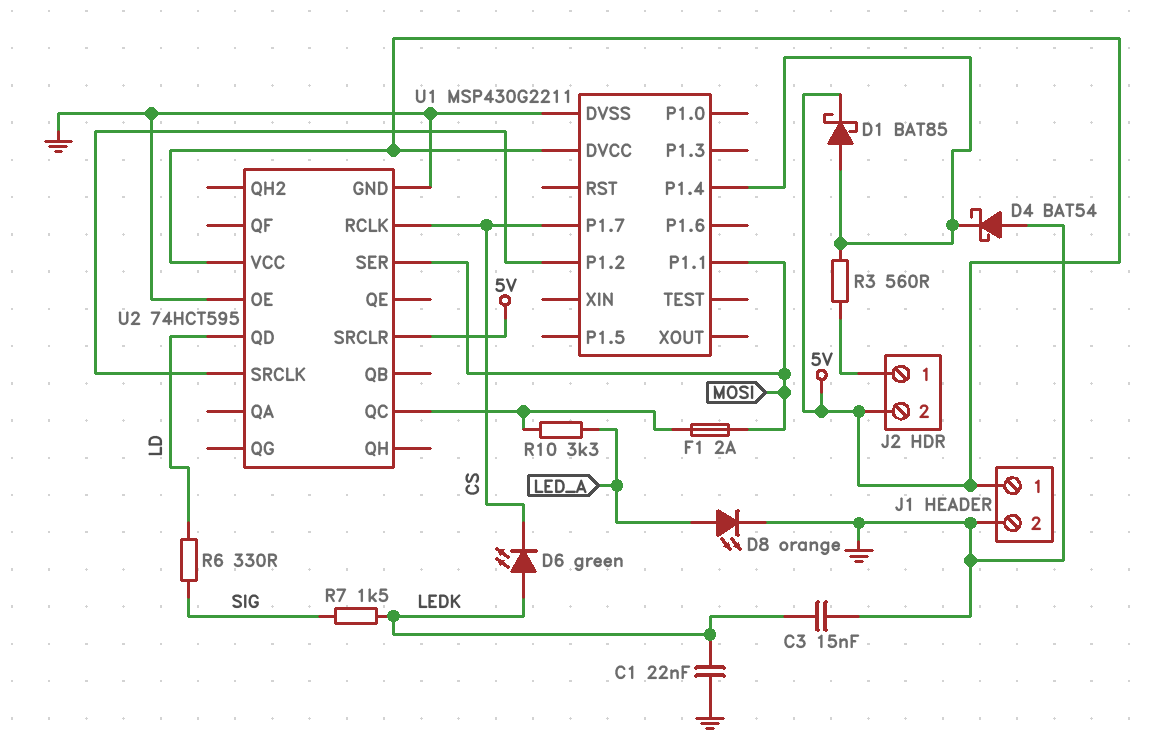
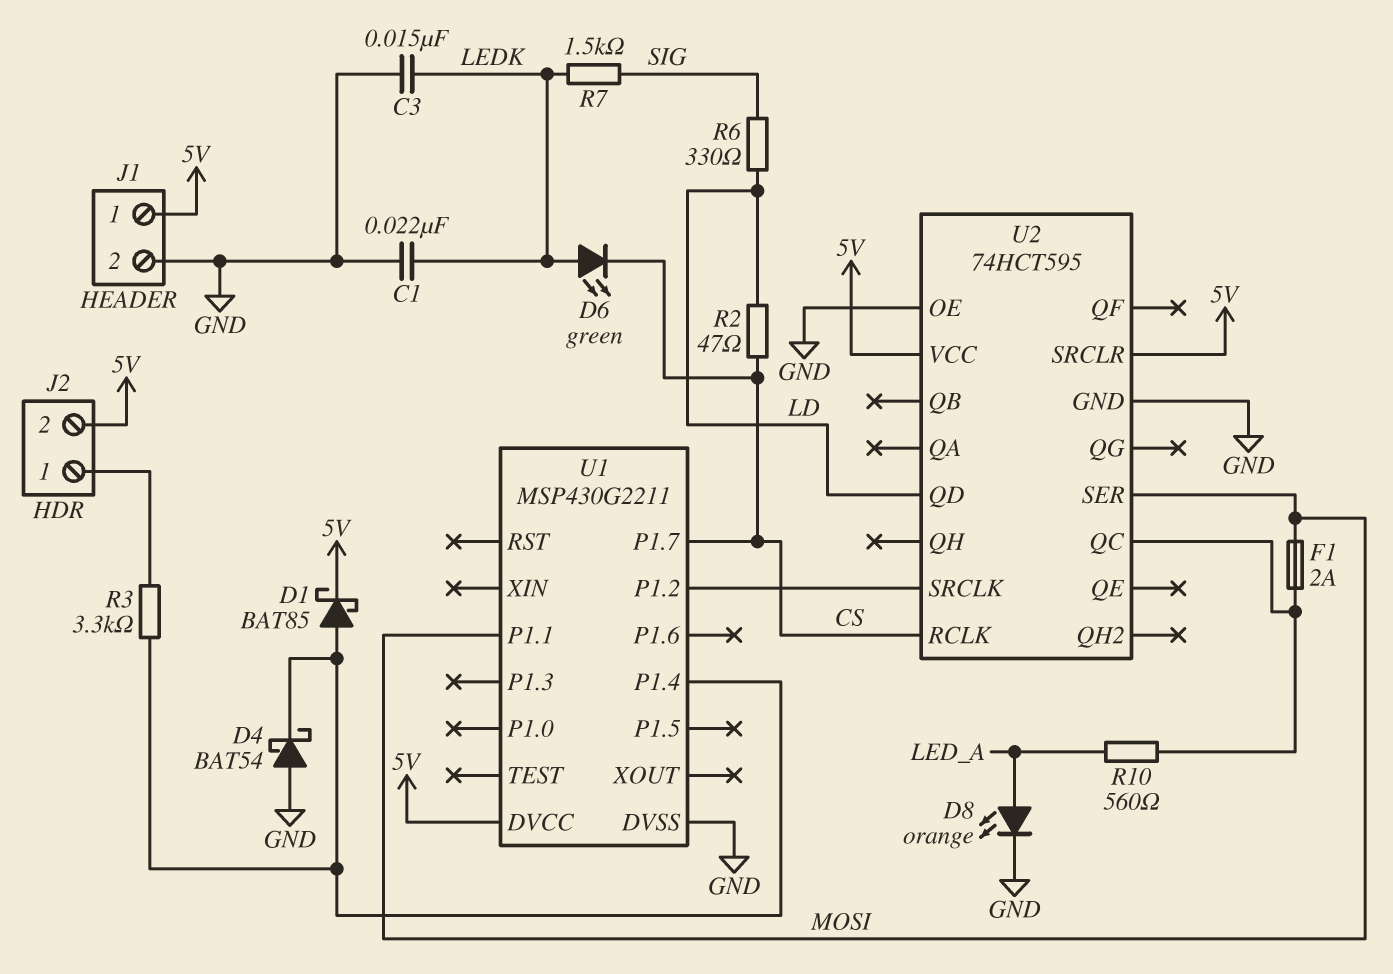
R2: none -> 47 (CS, LD)
R3: 560 (J2/1, U1/P1.4) -> 3.3k (J2/1, U1/P1.4)
R10: 3.3k (LED_A, U2/QC) -> 560 (LED_A, U2/QC)

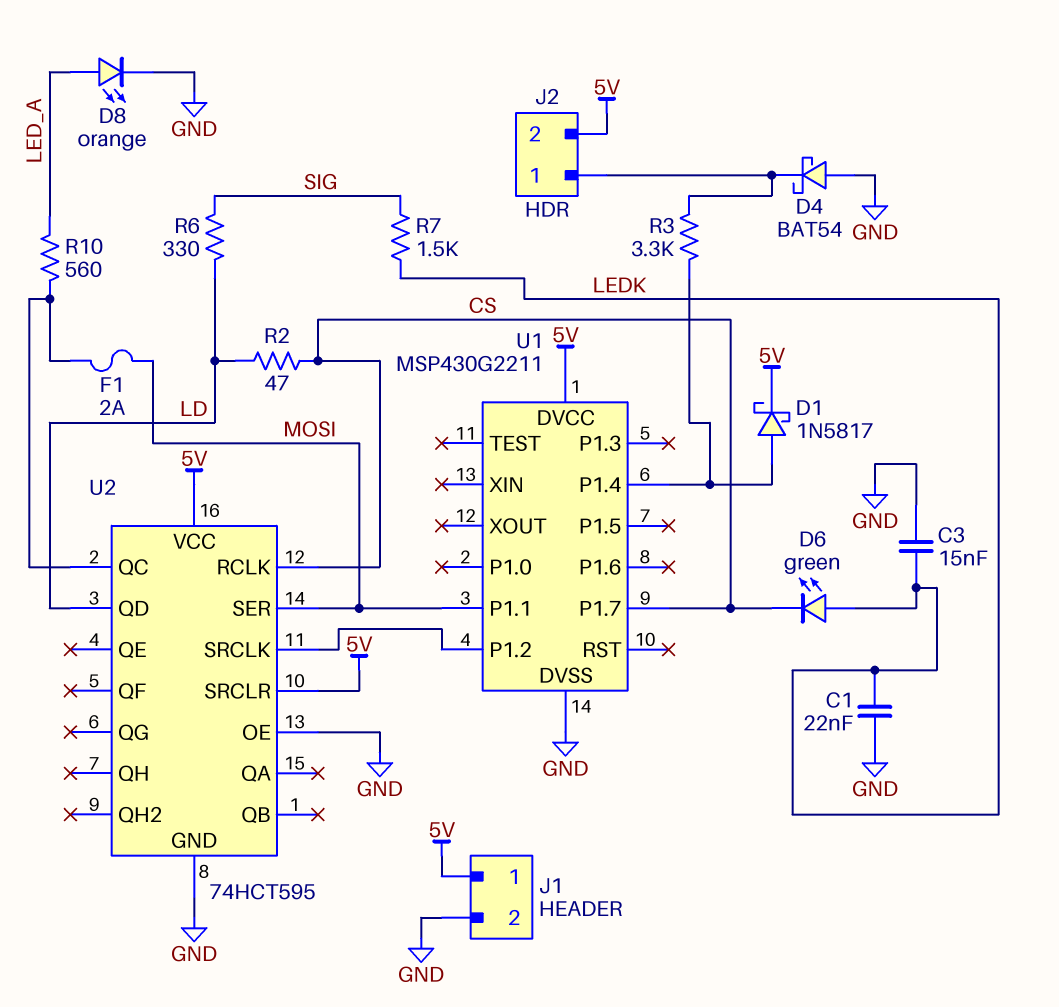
D1: schottky BAT85 (A U1/P1.4, K 5V) -> schottky 1N5817 (A U1/P1.4, K 5V)
D4: schottky BAT54 (A GND, K U1/P1.4) -> schottky BAT54 (A GND, K J2/1)

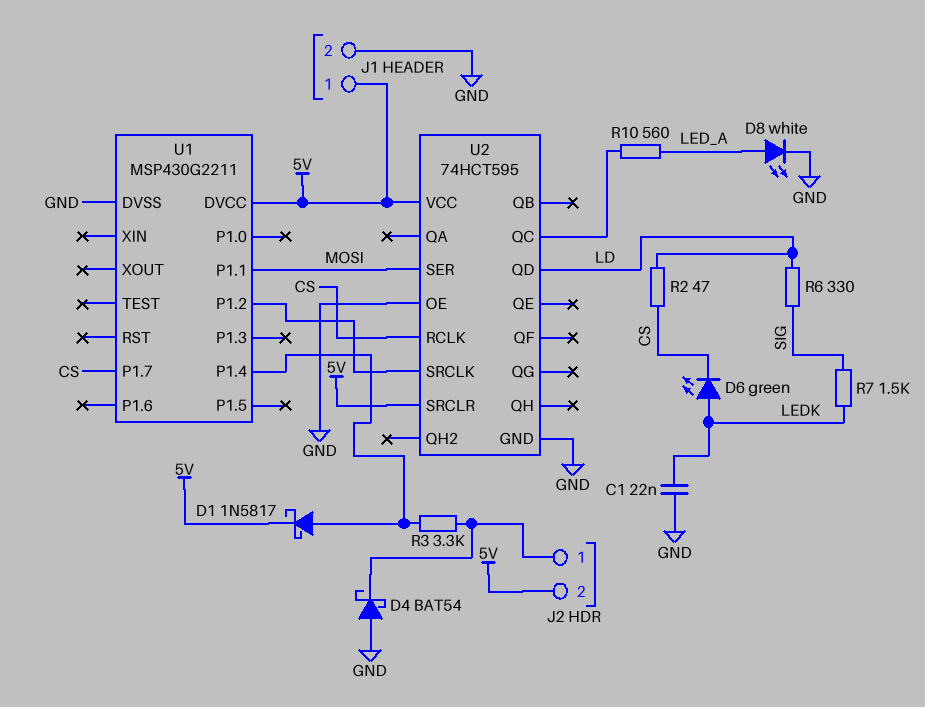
C3: 15nF (GND, LEDK) -> none
D8: LED orange (A LED_A, K GND) -> LED white (A LED_A, K GND)
F1: 2A (MOSI, U2/QC) -> none

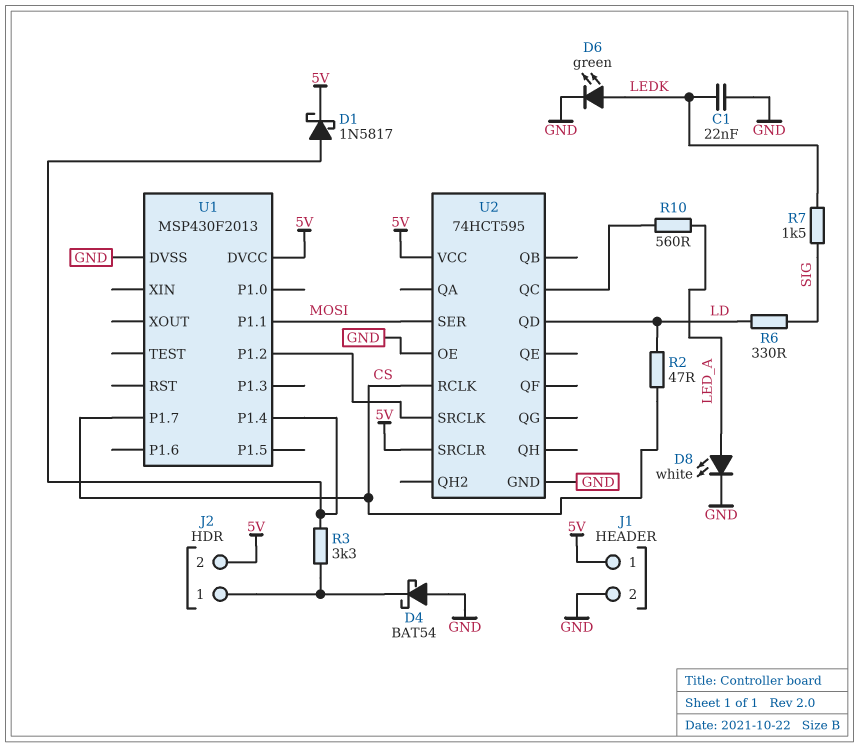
D6: LED green (A LEDK, K CS) -> LED green (A LEDK, K GND)
U1: MSP430G2211 -> MSP430F2013

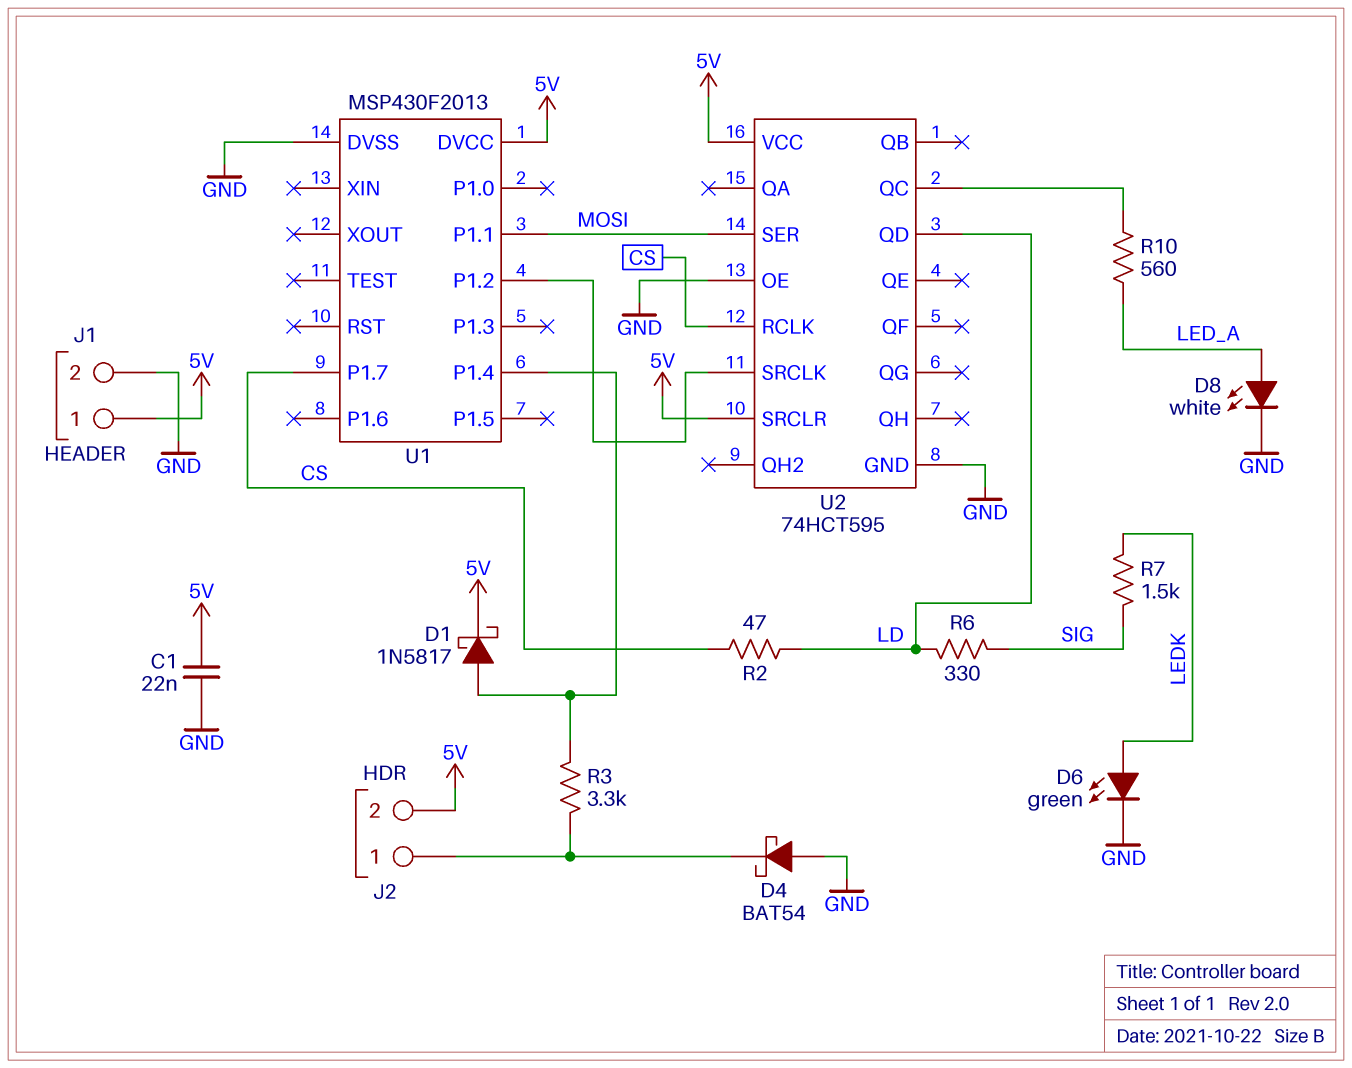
C1: 22nF (GND, LEDK) -> 22nF (5V, GND)

